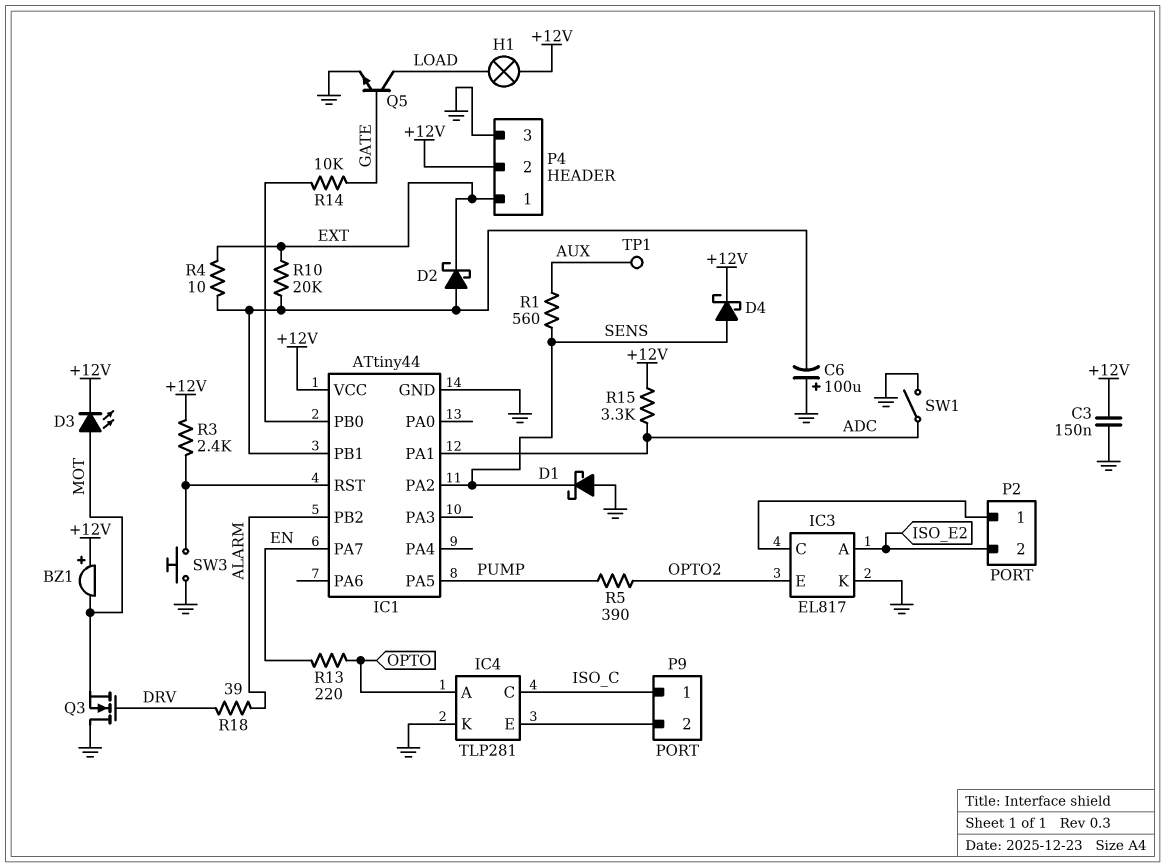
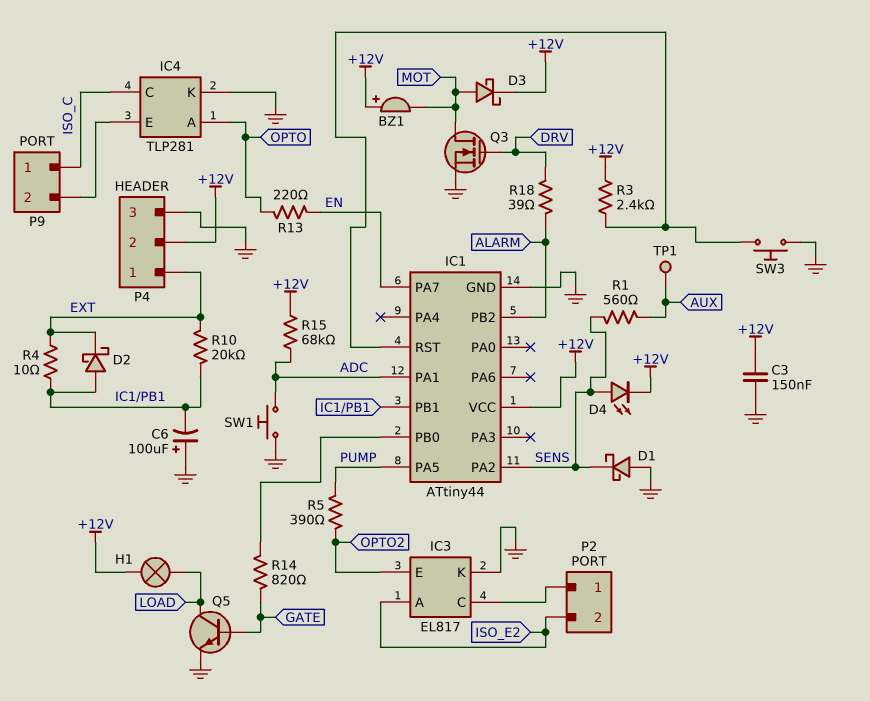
D3: LED (A MOT, K +12V) -> schottky (A MOT, K +12V)
D4: schottky (A SENS, K +12V) -> LED (A SENS, K +12V)
Q3: NMOS (G DRV, D GND, S MOT) -> NMOS (G DRV, D MOT, S GND)
R14: 10k (GATE, IC1/PB0) -> 820 (GATE, IC1/PB0)
R15: 3.3k (+12V, ADC) -> 68k (+12V, ADC)
SW1: switch (ADC, GND) -> button (ADC, GND)

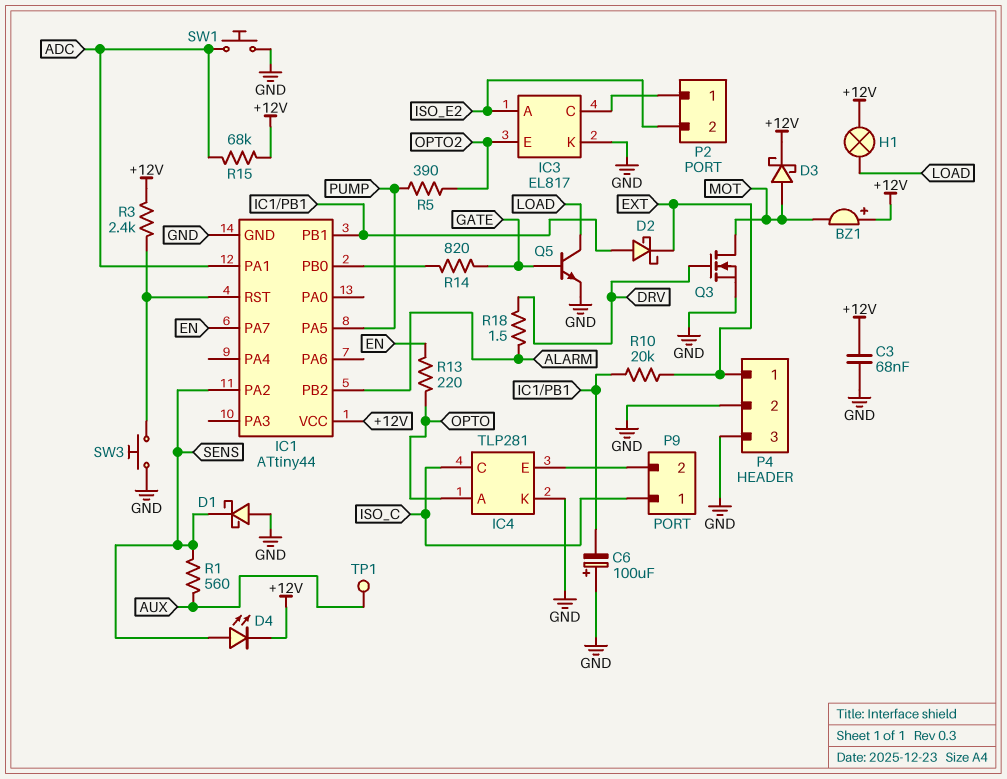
C3: 150nF (+12V, GND) -> 68nF (+12V, GND)
P4 pin 2: +12V -> GND
R4: 10 (EXT, IC1/PB1) -> none
R18: 39 (ALARM, DRV) -> 1.5 (ALARM, DRV)

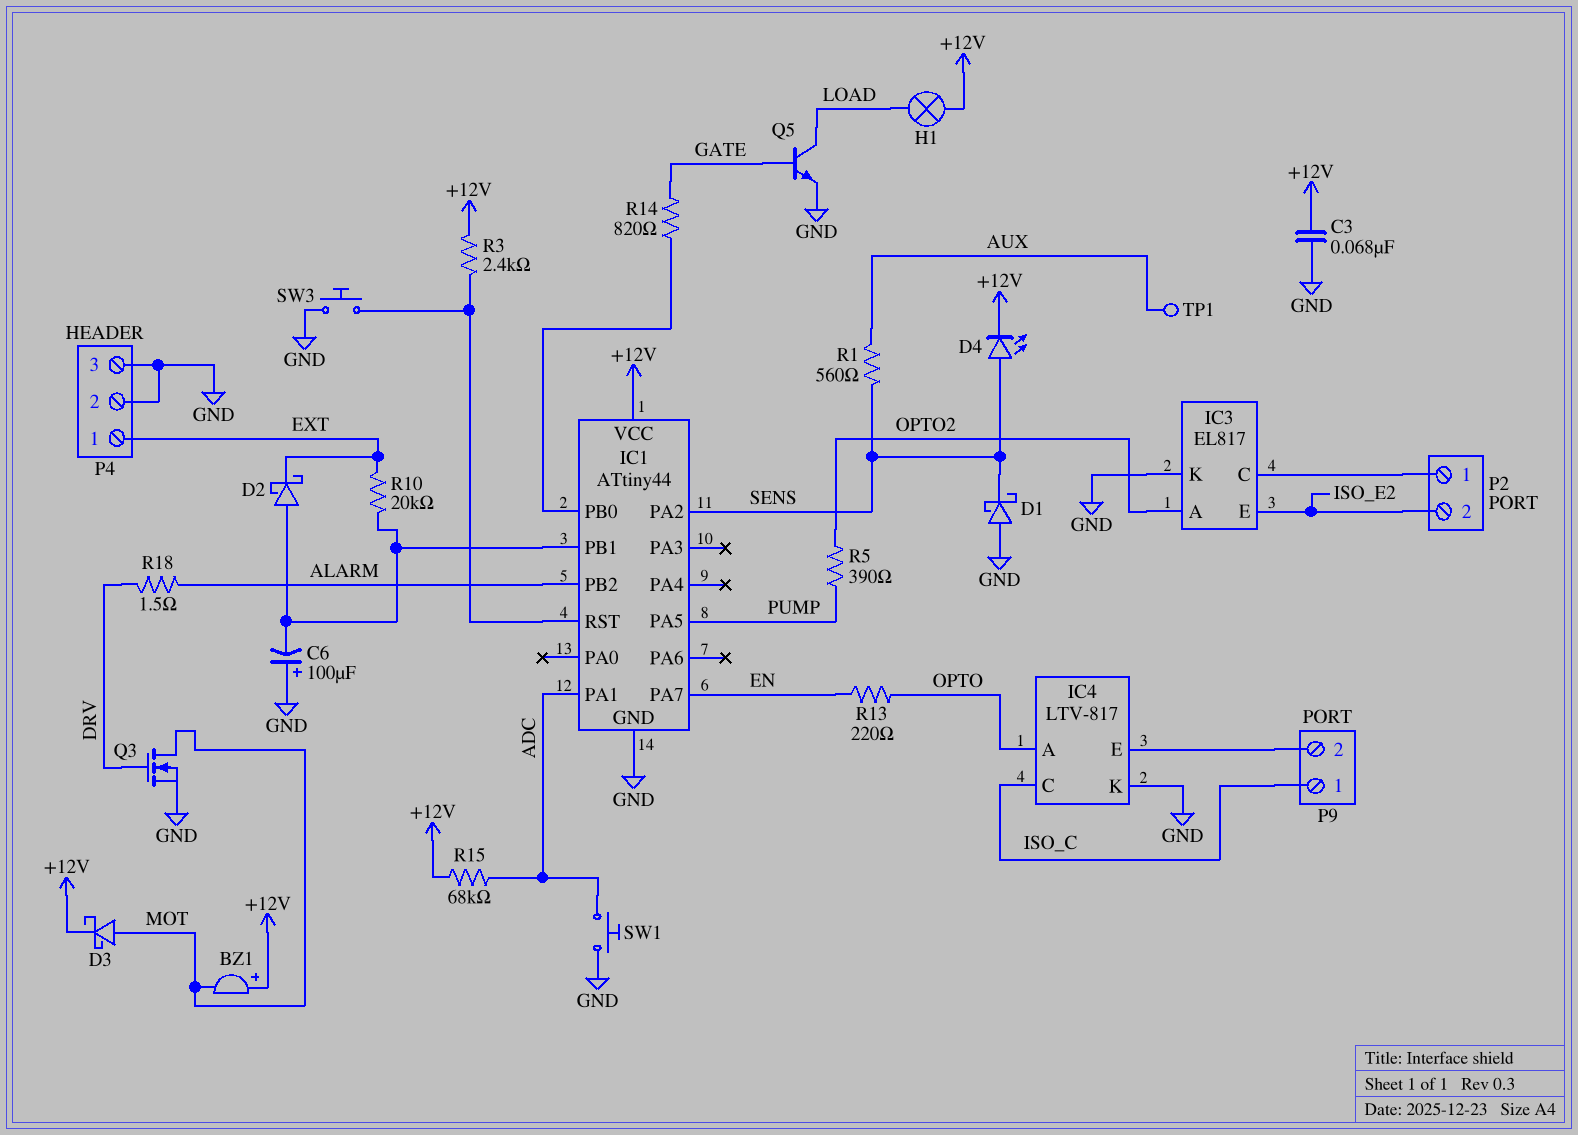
IC3 pin A: ISO_E2 -> OPTO2
IC3 pin E: OPTO2 -> ISO_E2
IC4: TLP281 -> LTV-817

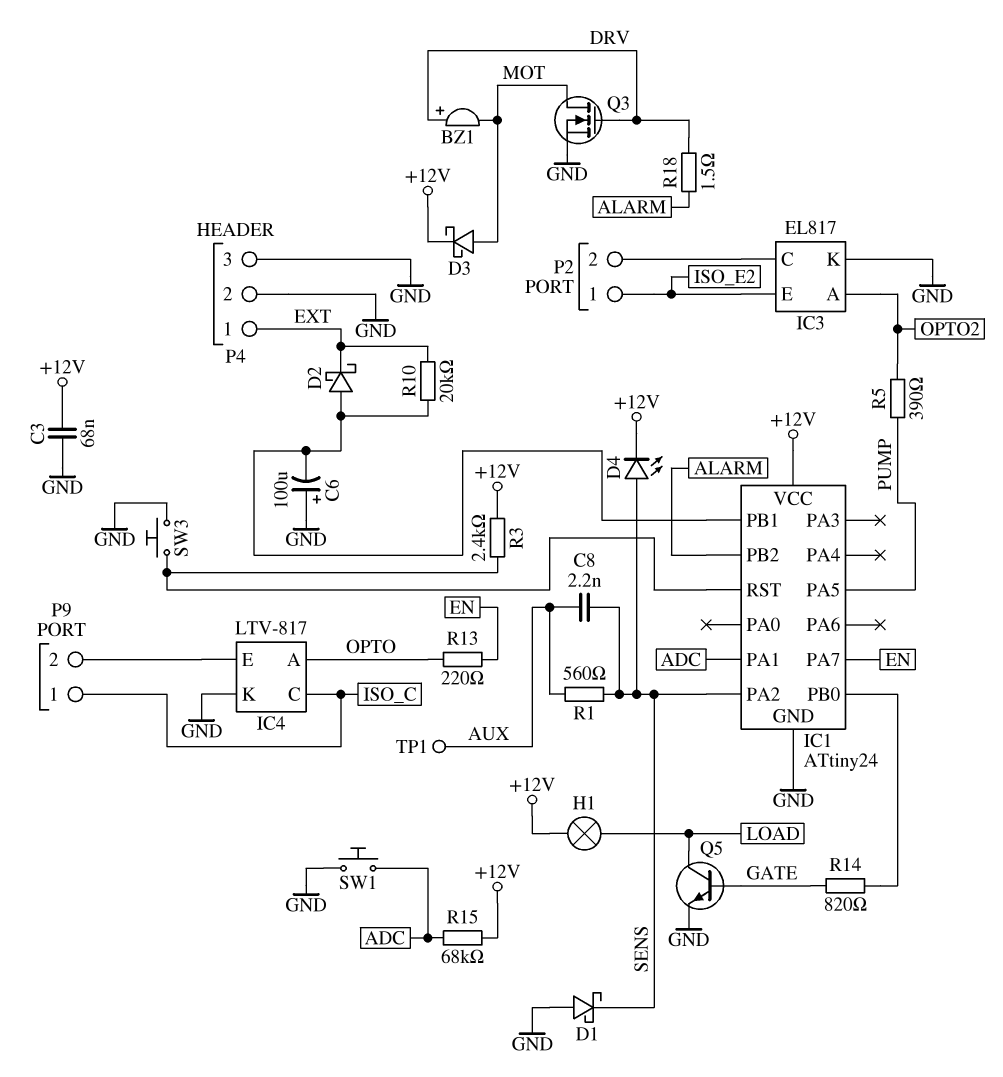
BZ1: buzzer (plus +12V, minus MOT) -> buzzer (plus DRV, minus MOT)
C8: none -> 2.2nF (AUX, SENS)
IC1: ATtiny44 -> ATtiny24
P2 pin 1: IC3/C -> ISO_E2
P2 pin 2: ISO_E2 -> IC3/C

